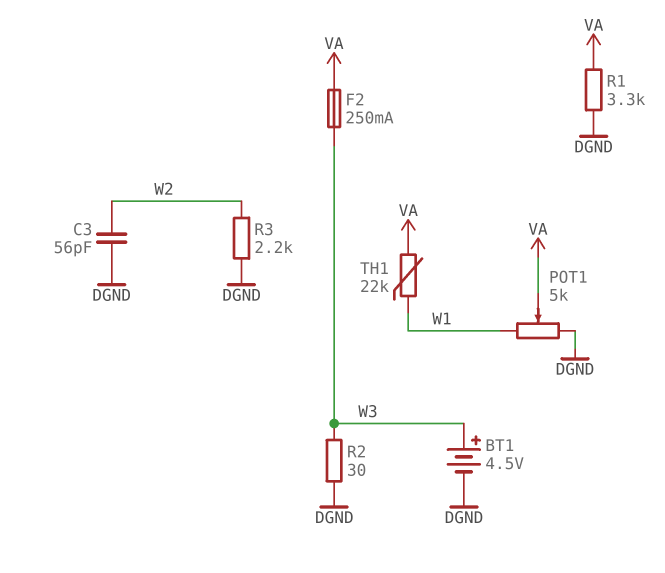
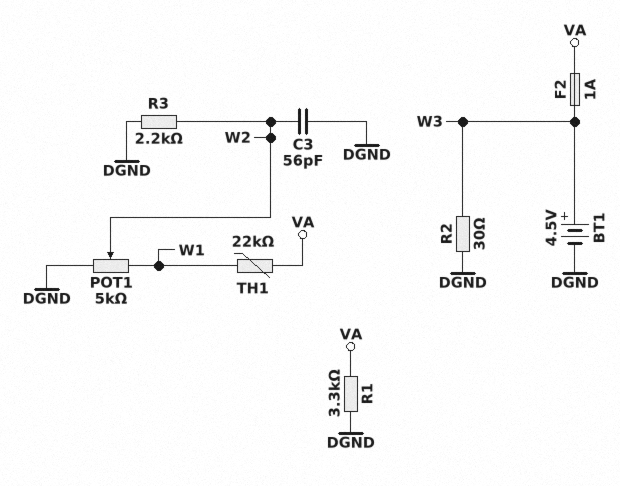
F2: 250mA (VA, W3) -> 1A (VA, W3)
POT1: 5k (DGND, W1, wiper VA) -> 5k (DGND, W1, wiper W2)

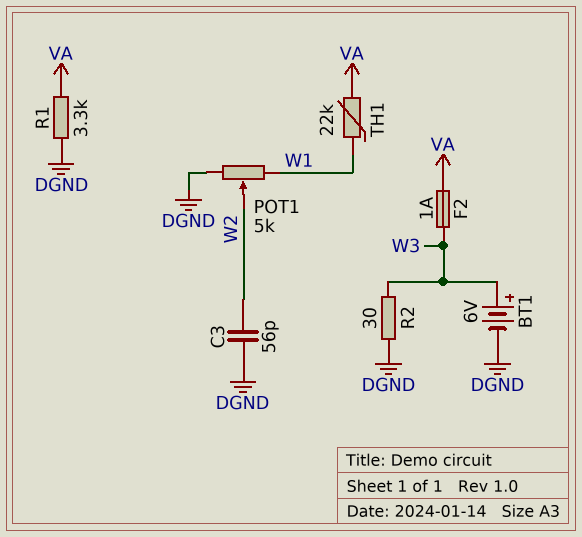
BT1: 4.5V (plus W3, minus DGND) -> 6V (plus W3, minus DGND)
R3: 2.2k (DGND, W2) -> none

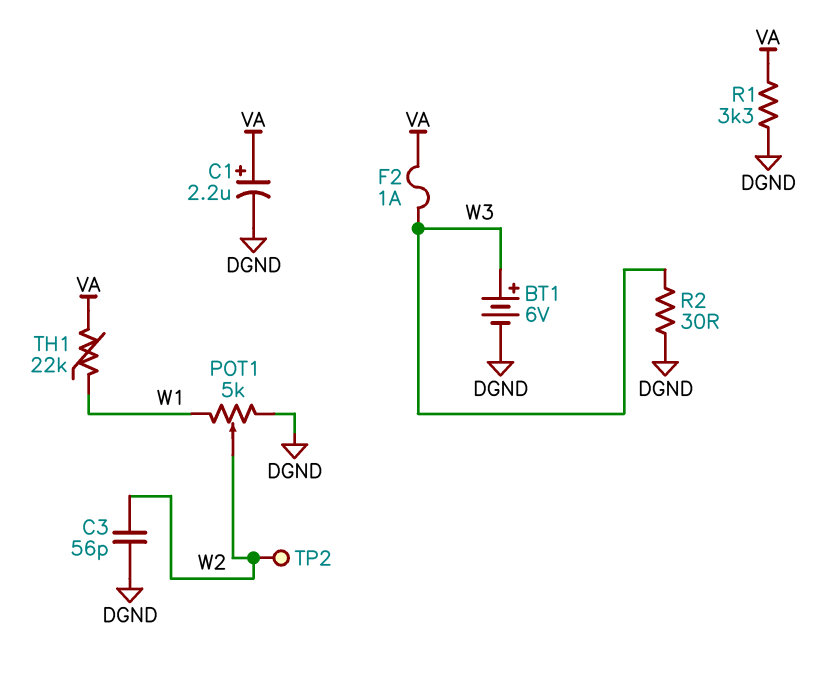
C1: none -> 2.2uF (plus VA, minus DGND)
TP2: none -> test point (W2)

